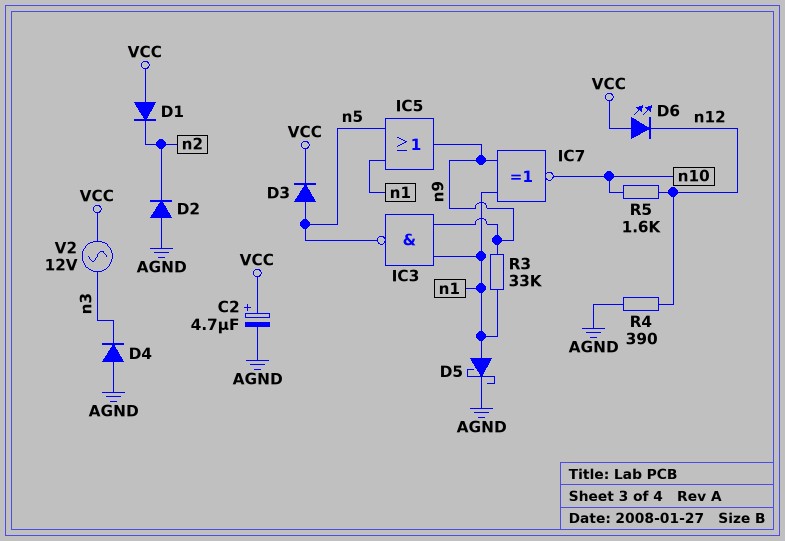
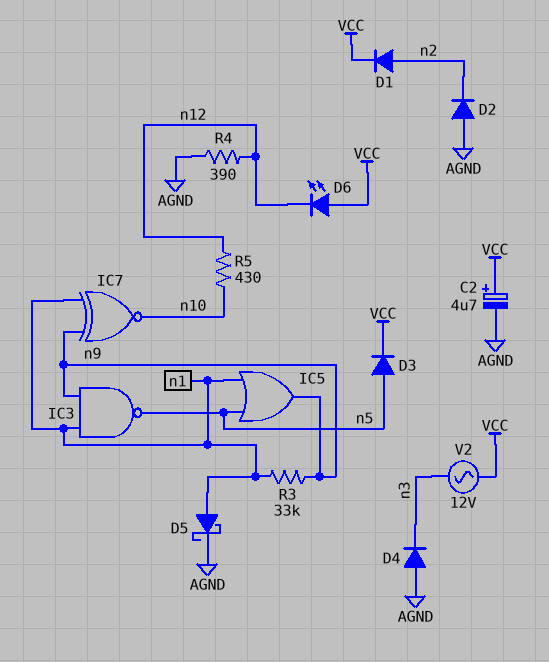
D1: diode (A VCC, K n2) -> diode (A n2, K VCC)
R5: 1.6k (n10, n12) -> 430 (n10, n12)

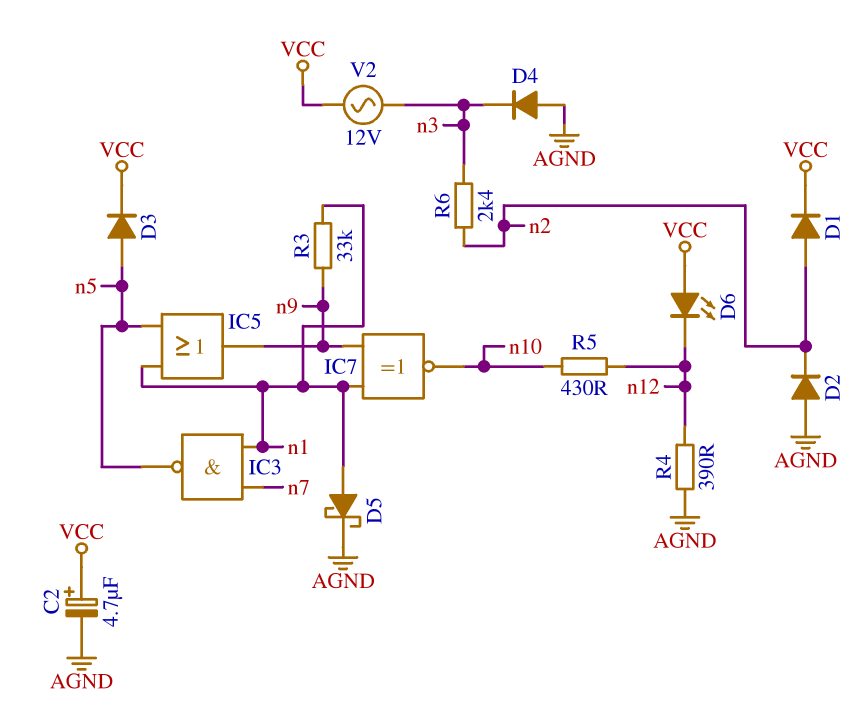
IC3: NAND (in n1, in n9, out n5) -> NAND (in n1, in n7, out n5)
R6: none -> 2.4k (n2, n3)

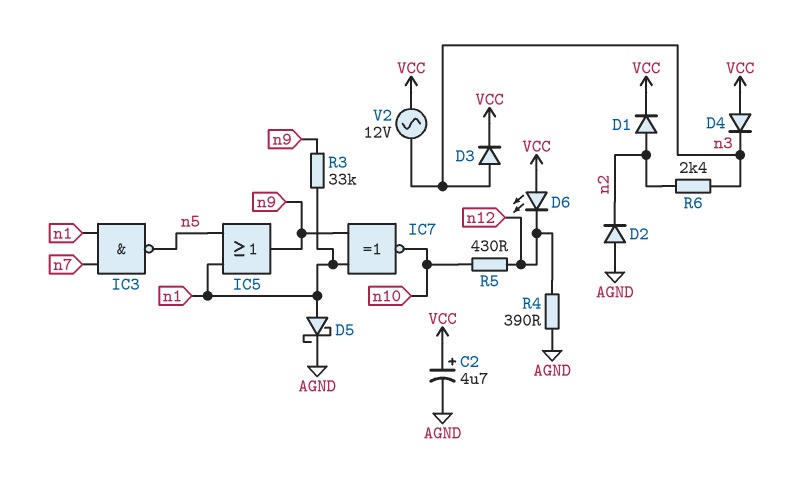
D3: diode (A n5, K VCC) -> diode (A n3, K VCC)
D4: diode (A AGND, K n3) -> diode (A VCC, K n3)

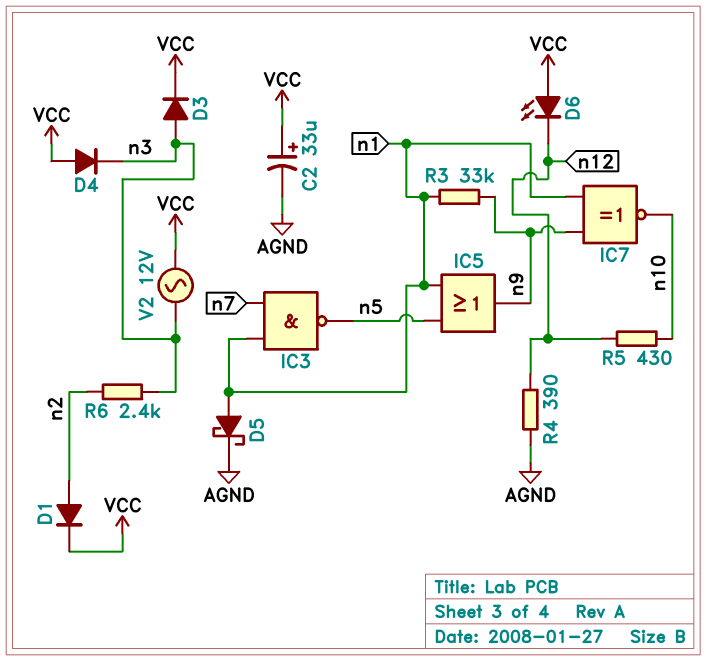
C2: 4.7uF (plus VCC, minus AGND) -> 33uF (plus VCC, minus AGND)
D2: diode (A AGND, K n2) -> none

